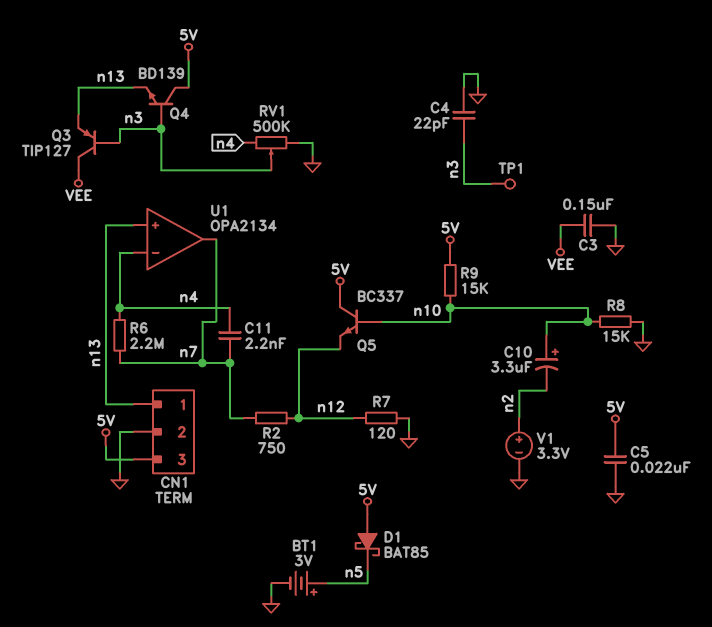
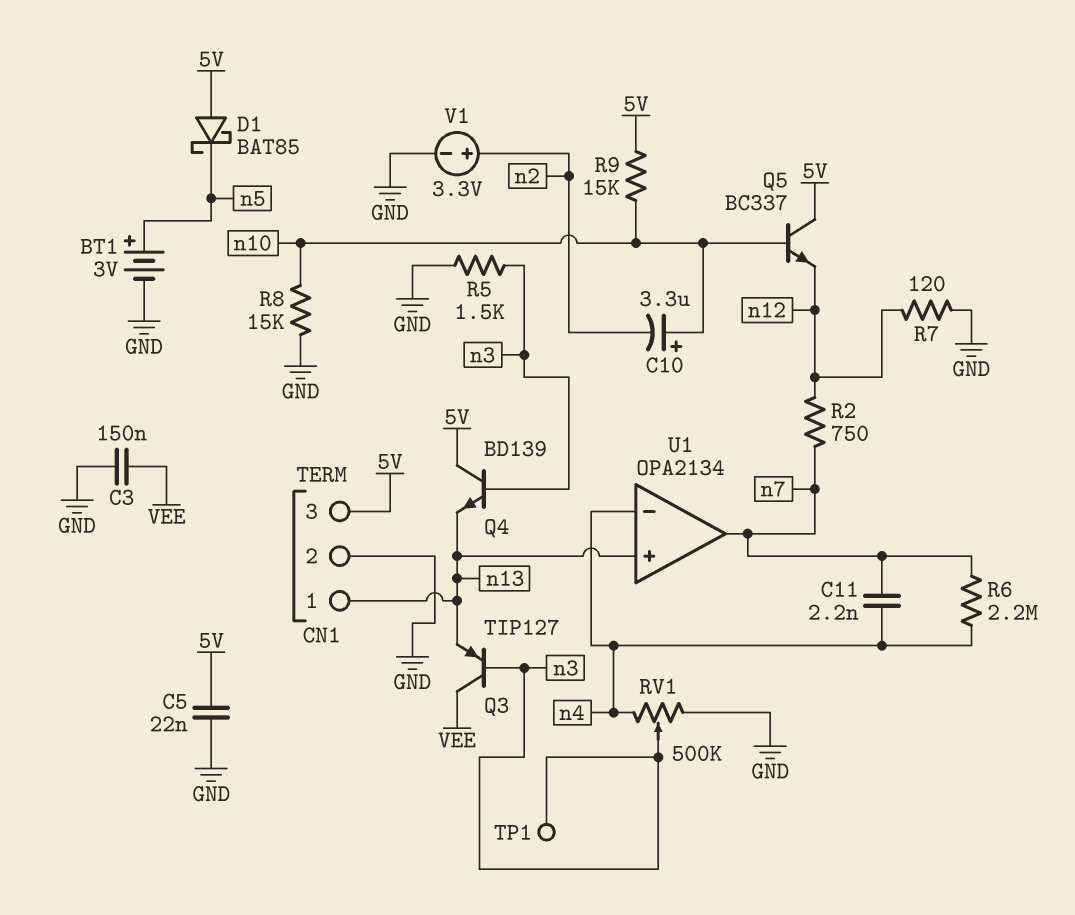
C4: 22pF (GND, n3) -> none
R5: none -> 1.5k (GND, n3)

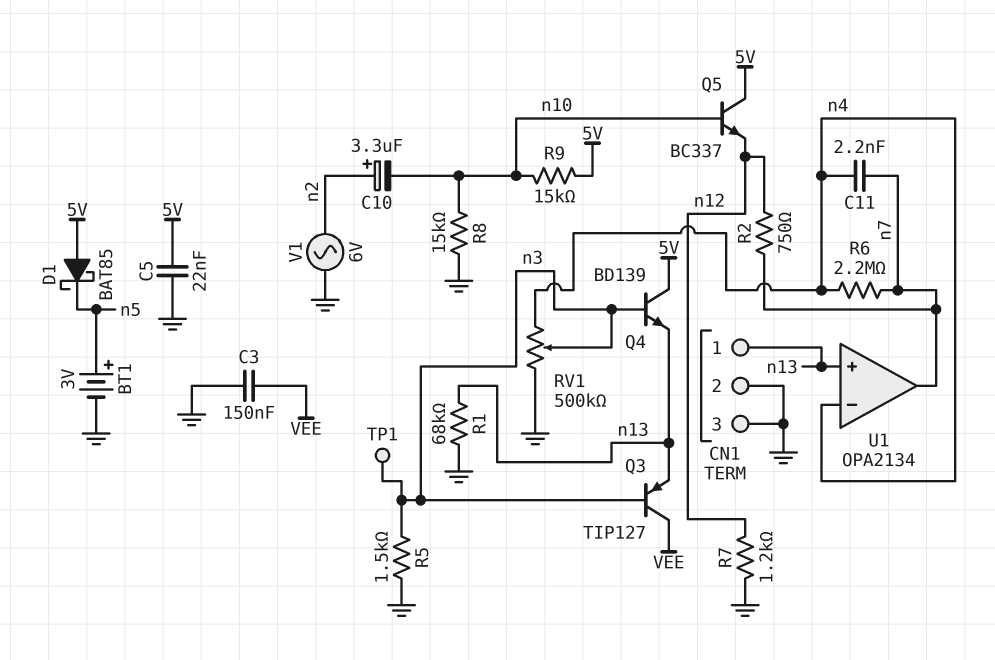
C10: 3.3uF (plus n10, minus n2) -> 3.3uF (plus n2, minus n10)
CN1 pin 3: 5V -> GND
R1: none -> 68k (GND, n13)
R7: 120 (GND, n12) -> 1.2k (GND, n12)
V1: 3.3V (plus n2, minus GND) -> AC 6V (GND, n2)

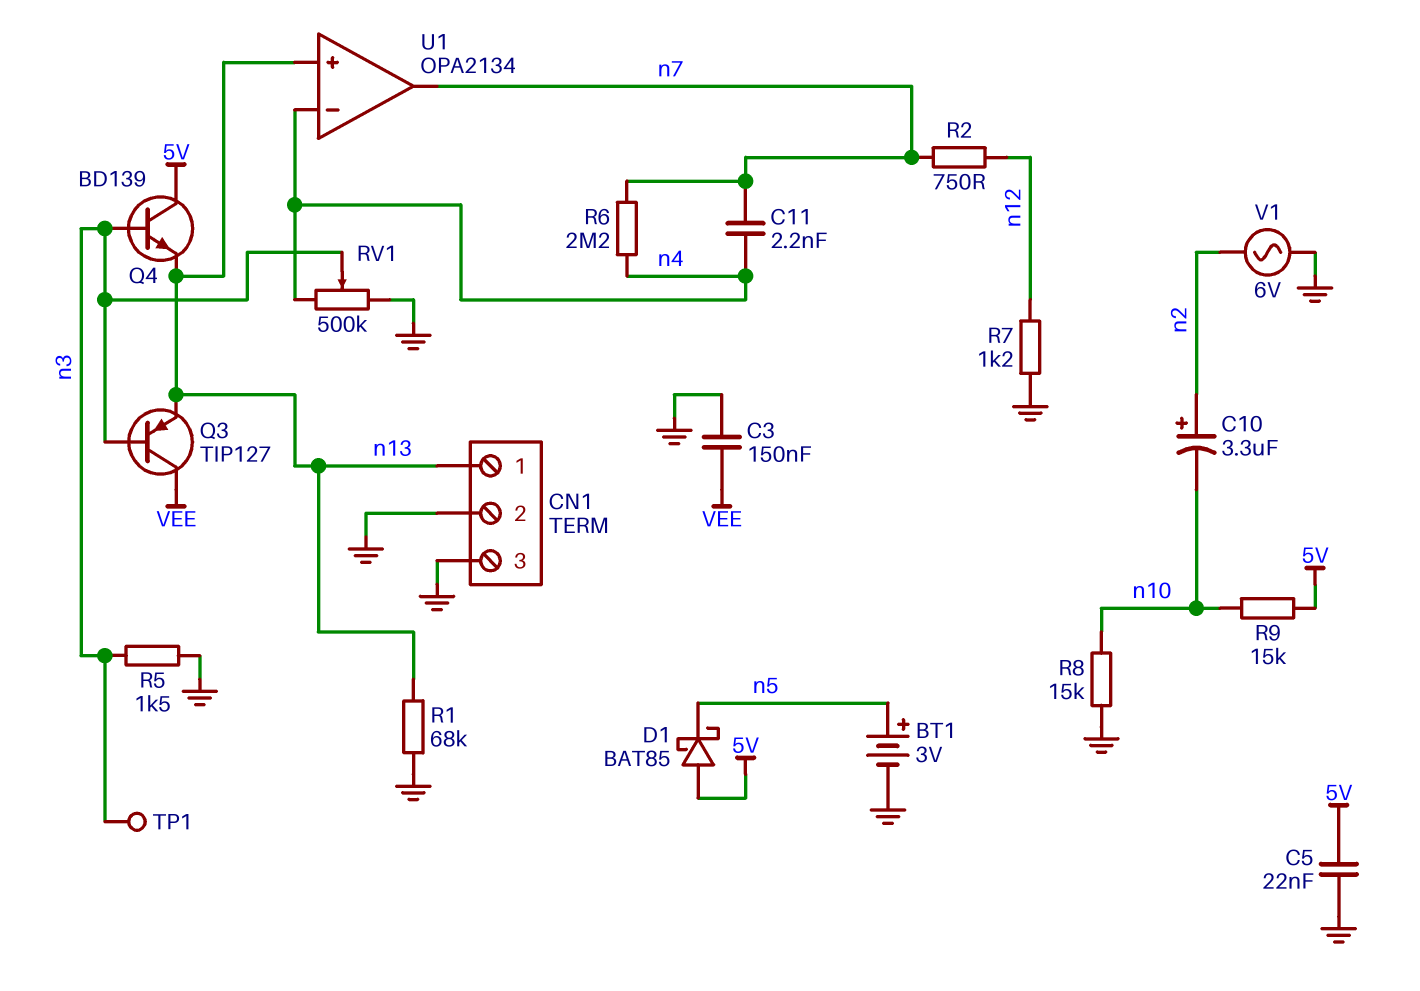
Q5: NPN BC337 (B n10, C 5V, E n12) -> none

